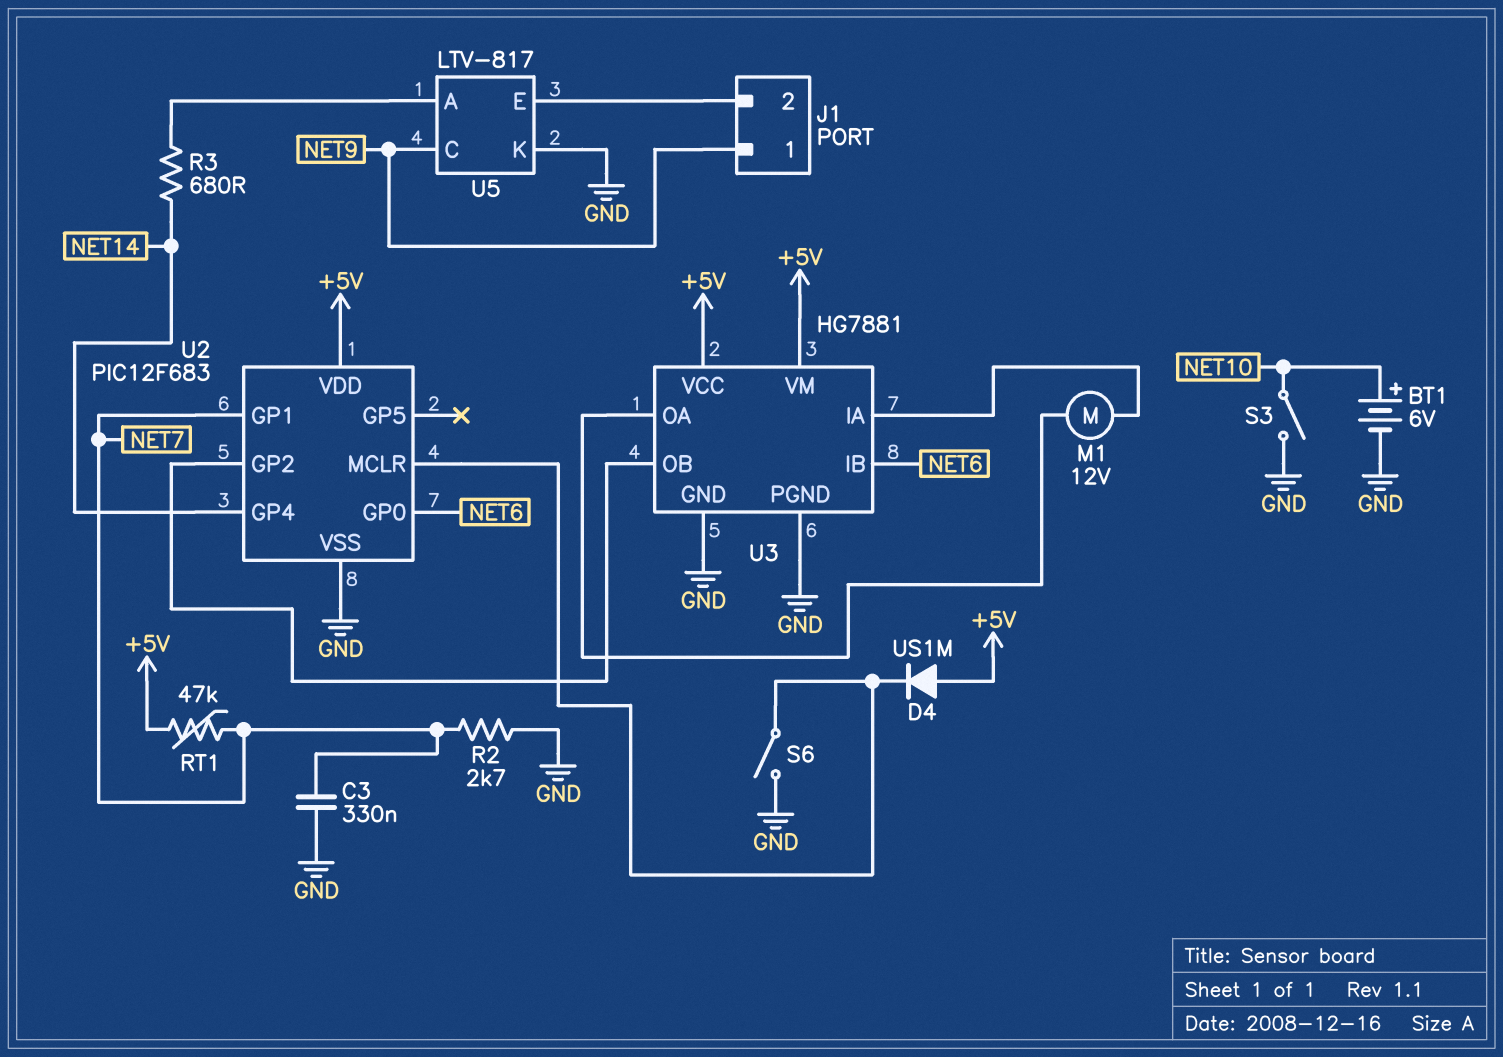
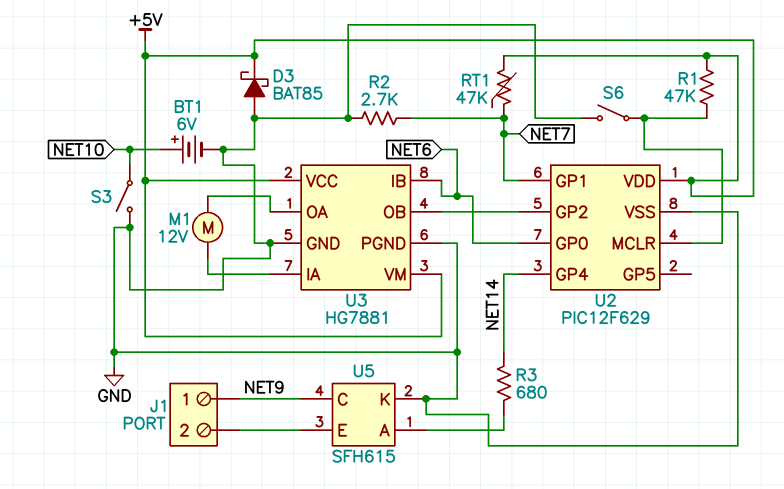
C3: 330nF (GND, NET7) -> none
D3: none -> schottky BAT85 (A GND, K +5V)
D4: diode US1M (A +5V, K U2/MCLR) -> none
R1: none -> 47k (+5V, U2/MCLR)
U2: PIC12F683 -> PIC12F629
U5: LTV-817 -> SFH615

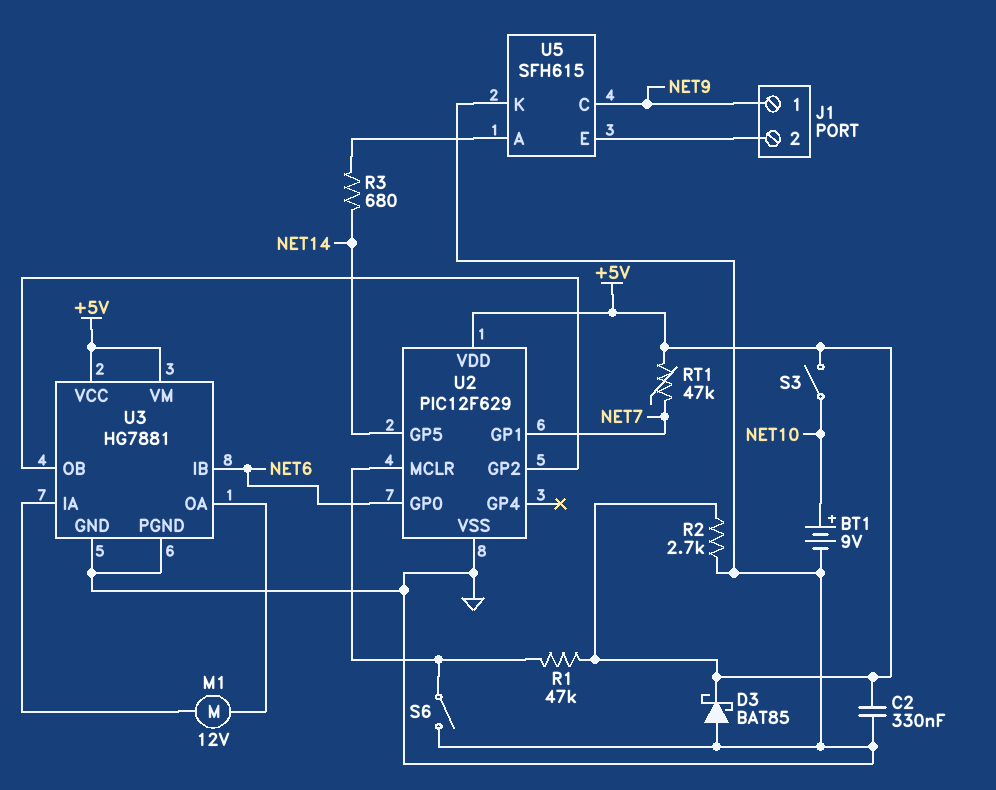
BT1: 6V (plus NET10, minus GND) -> 9V (plus NET10, minus GND)
C2: none -> 330nF (+5V, GND)
R2: 2.7k (GND, NET7) -> 2.7k (+5V, GND)
S3: switch (GND, NET10) -> switch (+5V, NET10)
U2 pin GP4: NET14 -> none
U2 pin GP5: none -> NET14

